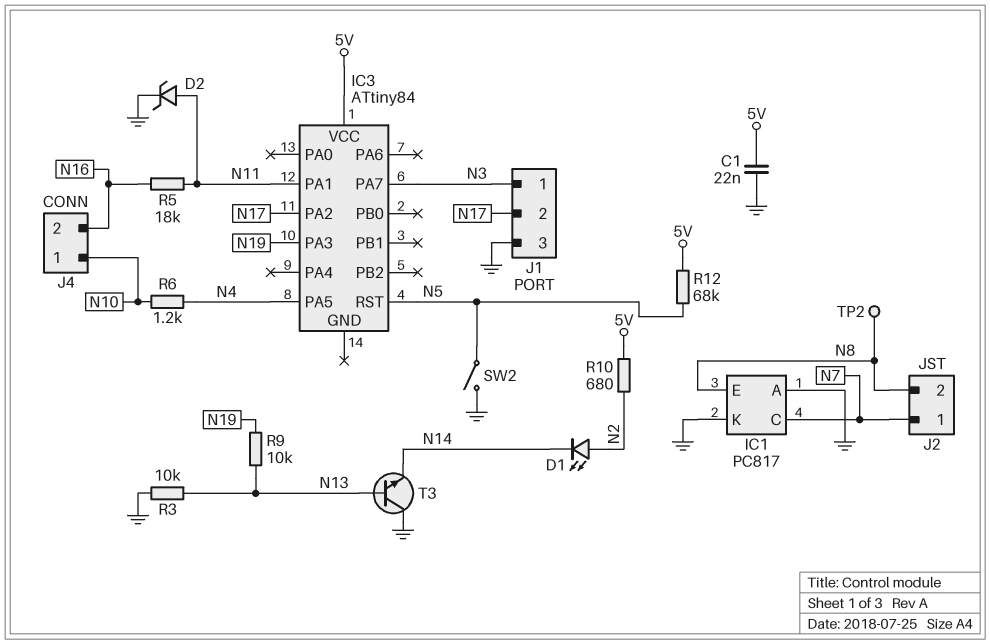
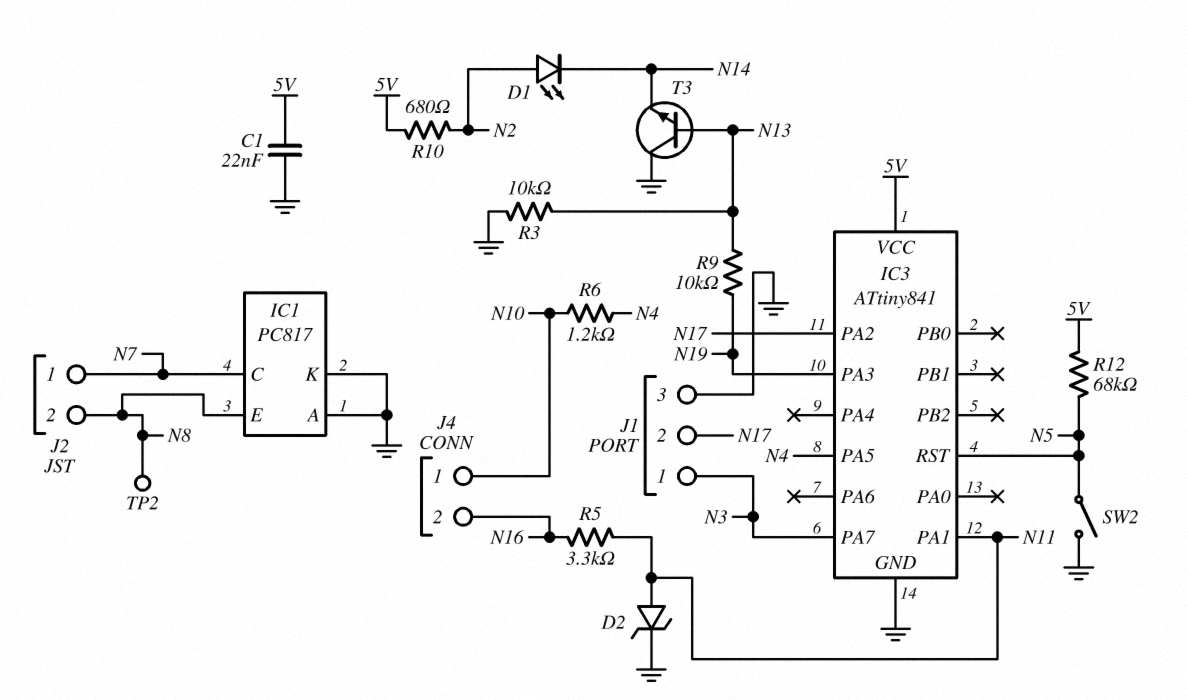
IC3: ATtiny84 -> ATtiny841
IC3 pin GND: none -> GND
R5: 18k (N11, N16) -> 3.3k (N11, N16)

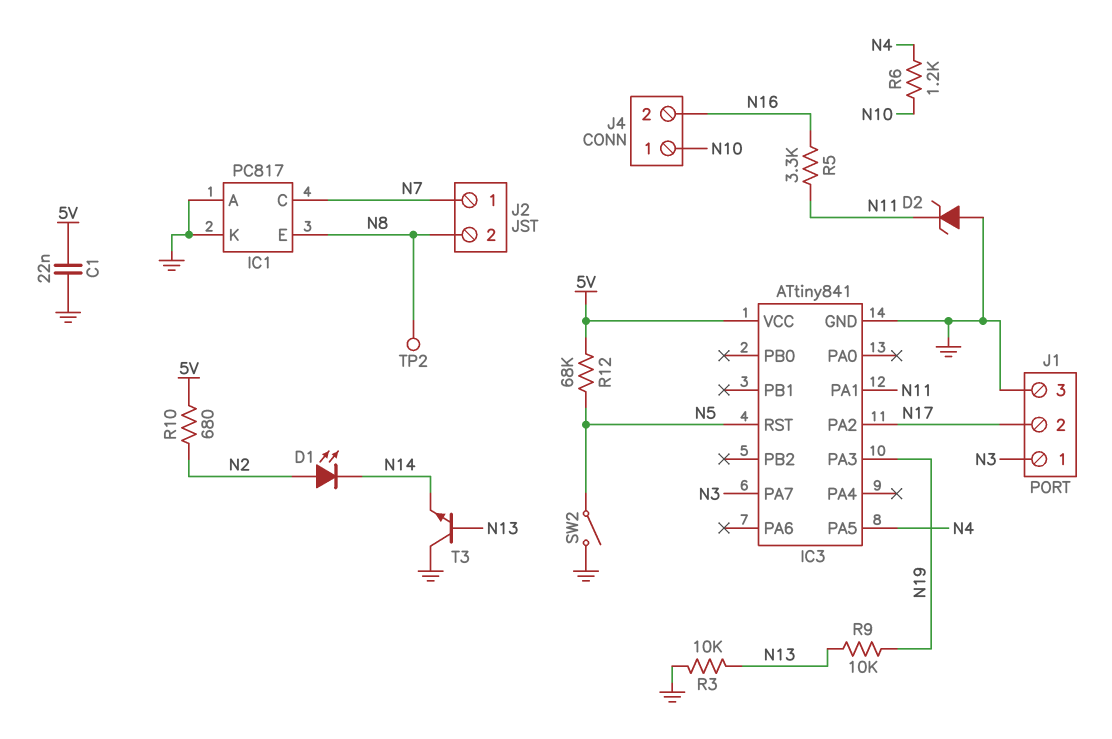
D2: zener (A N11, K GND) -> zener (A GND, K N11)

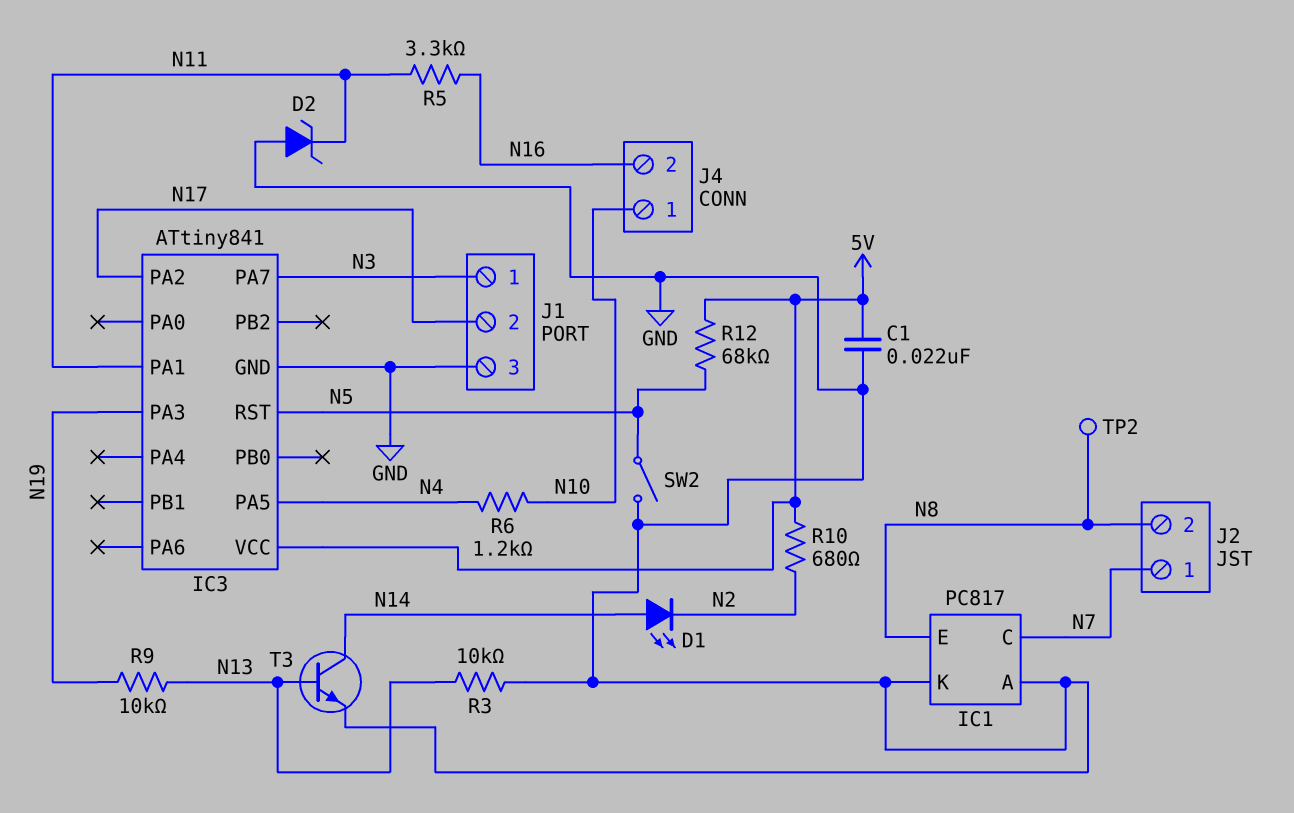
D1: LED (A N2, K N14) -> LED (A N14, K N2)
T3: NPN (B N13, C GND, E N14) -> NPN (B N13, C N14, E GND)

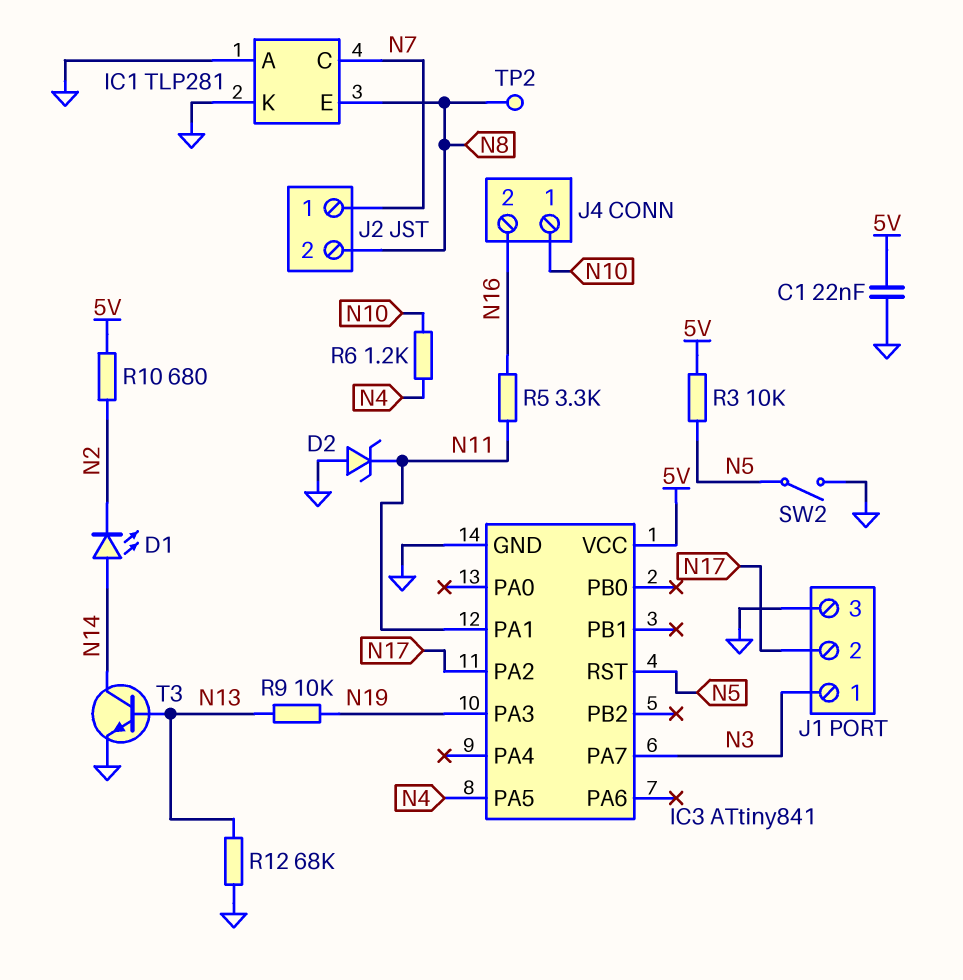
IC1: PC817 -> TLP281
R3: 10k (GND, N13) -> 10k (5V, N5)
R12: 68k (5V, N5) -> 68k (GND, N13)

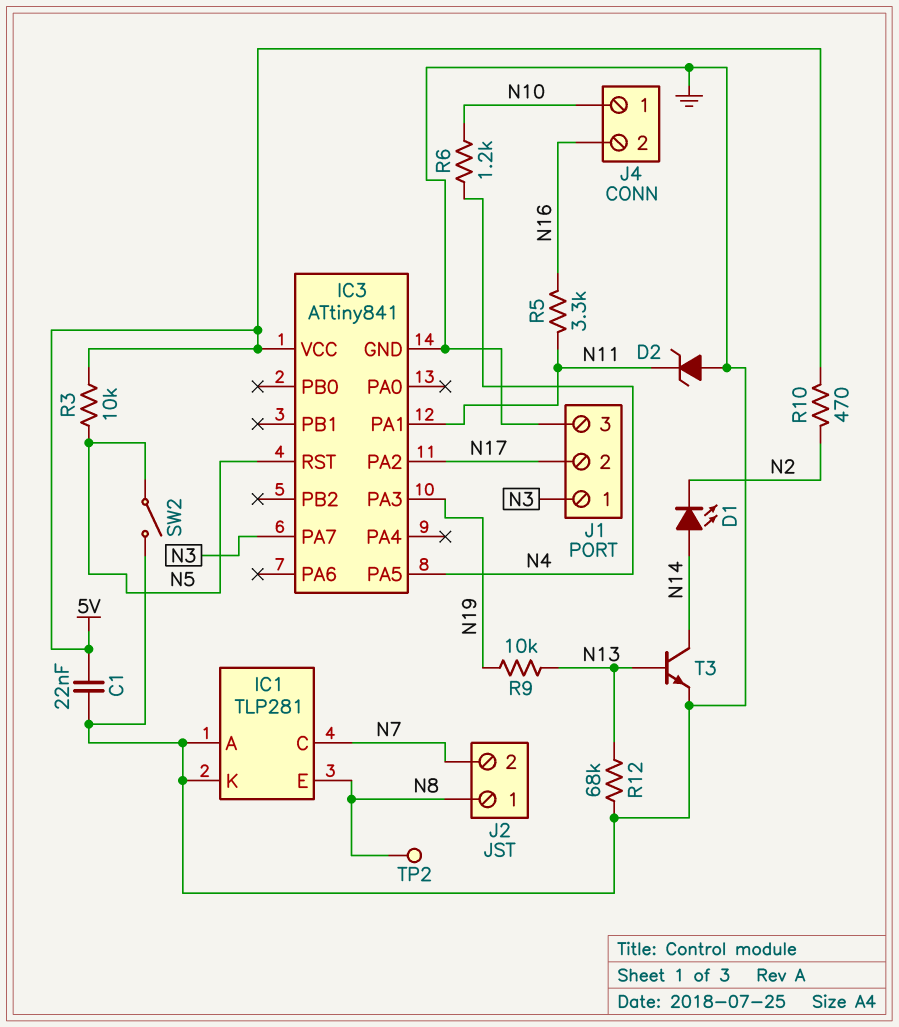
J2 pin 1: N7 -> N8
J2 pin 2: N8 -> N7
R10: 680 (5V, N2) -> 470 (5V, N2)

